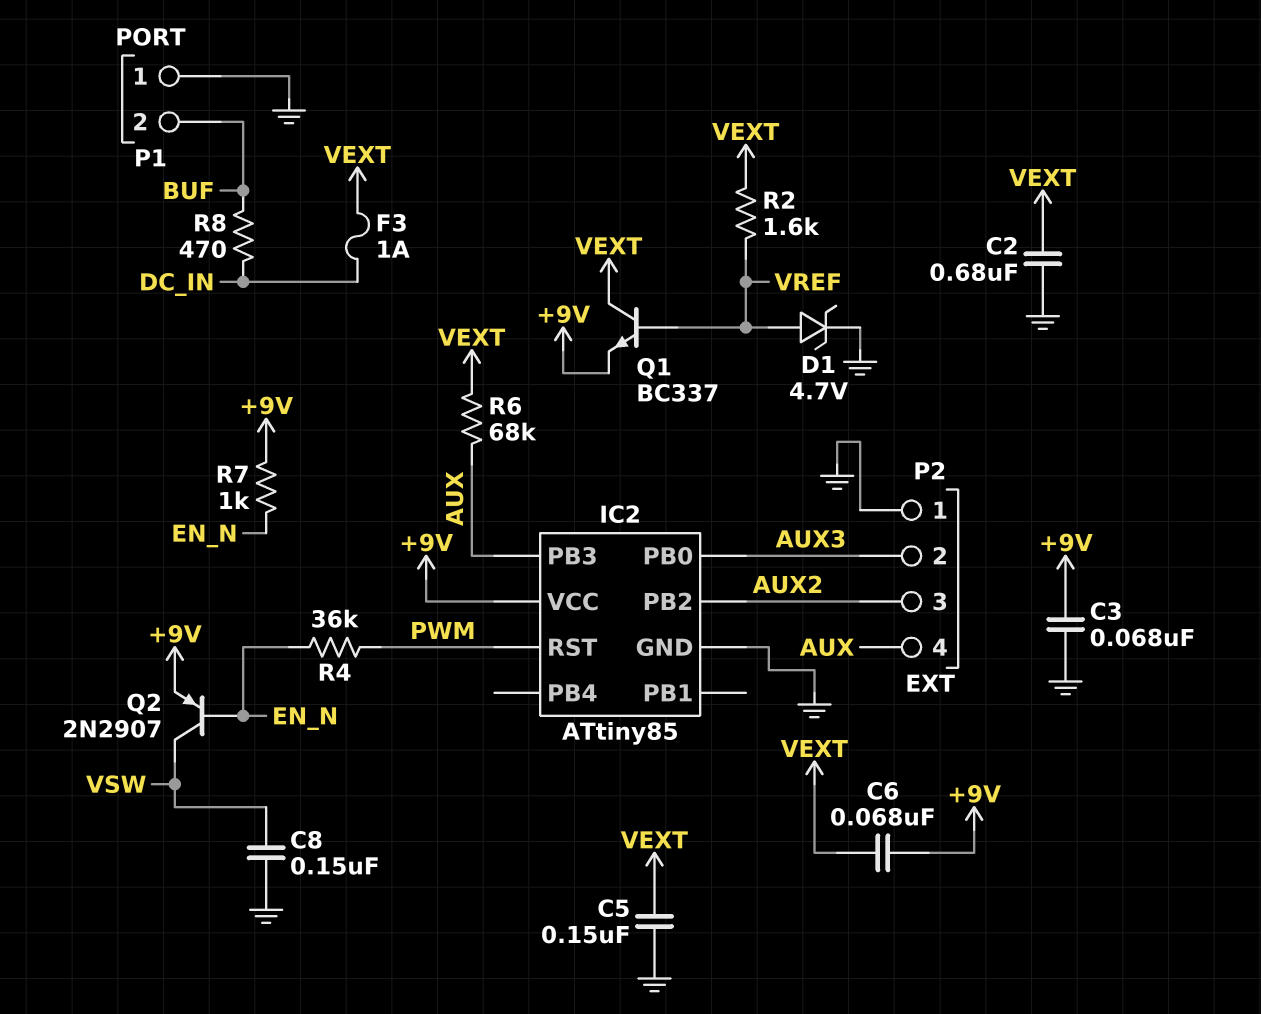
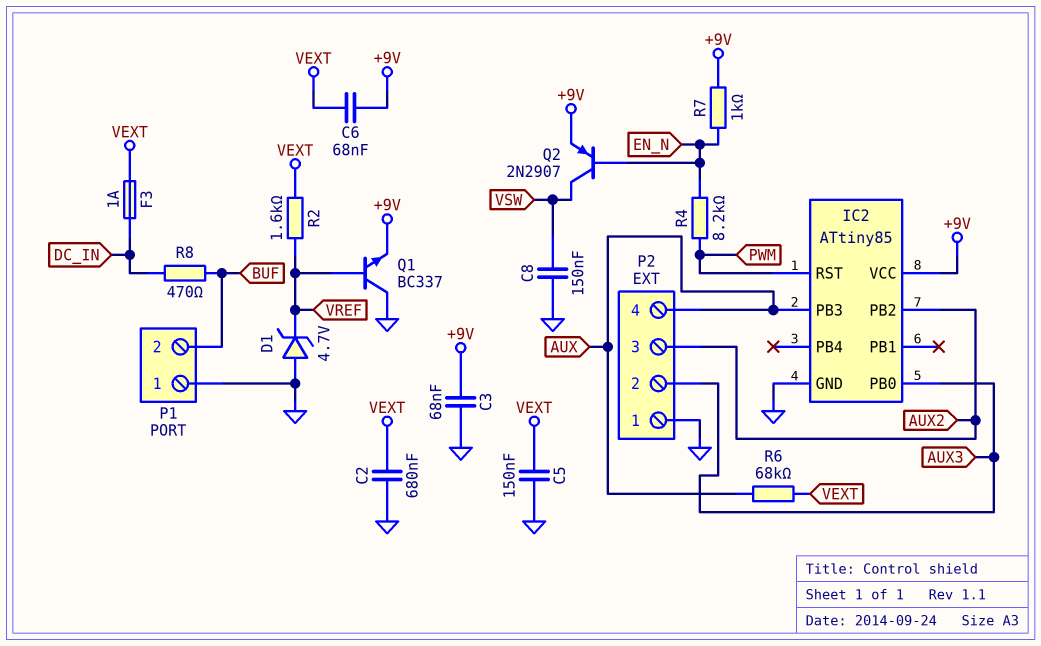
D1: zener 4.7V (A VREF, K GND) -> zener 4.7V (A GND, K VREF)
Q1: NPN BC337 (B VREF, C VEXT, E +9V) -> NPN BC337 (B VREF, C GND, E +9V)
R4: 36k (EN_N, PWM) -> 8.2k (EN_N, PWM)

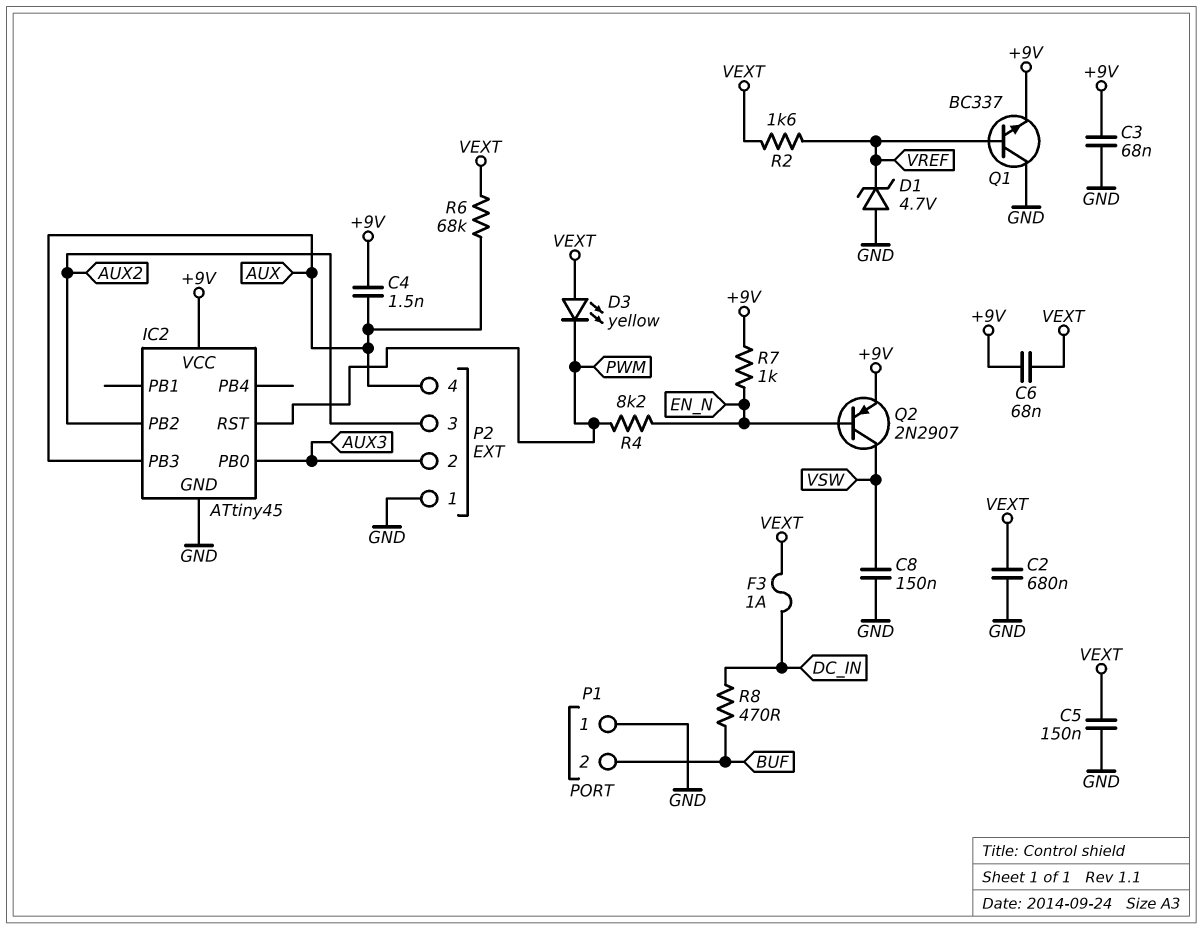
C4: none -> 1.5nF (+9V, AUX)
D3: none -> LED yellow (A VEXT, K PWM)
IC2: ATtiny85 -> ATtiny45

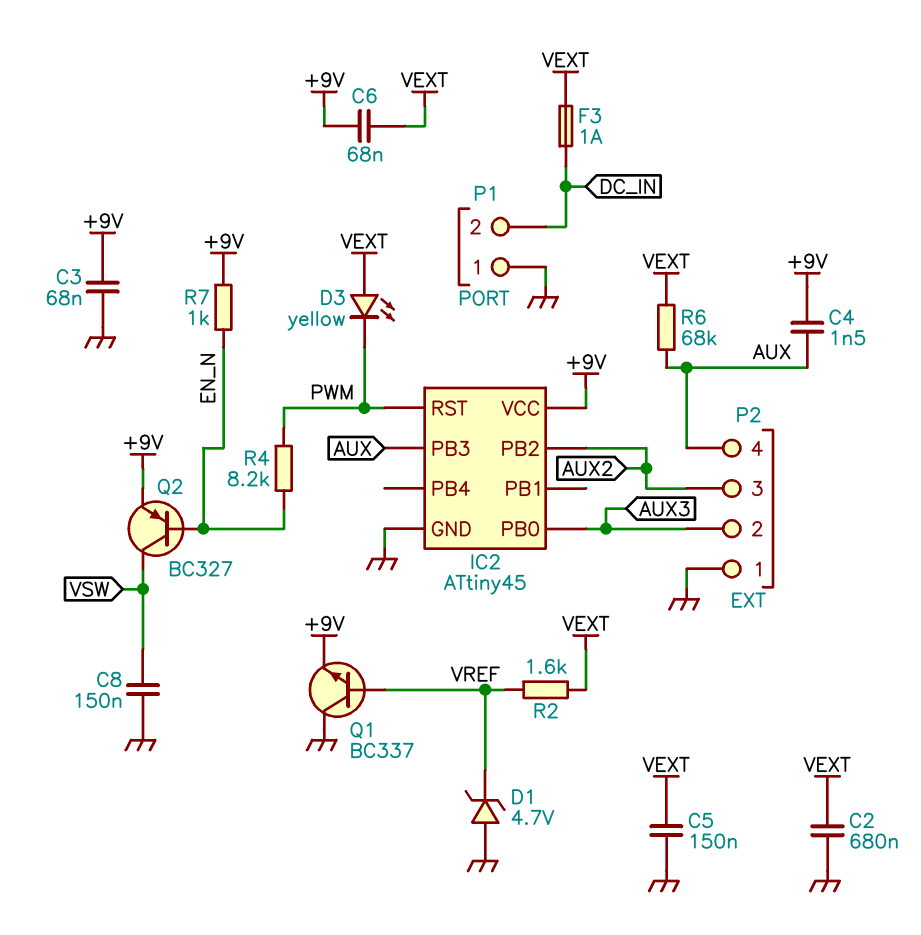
P1 pin 2: BUF -> DC_IN
Q2: PNP 2N2907 (B EN_N, C VSW, E +9V) -> PNP BC327 (B EN_N, C VSW, E +9V)
R8: 470 (BUF, DC_IN) -> none

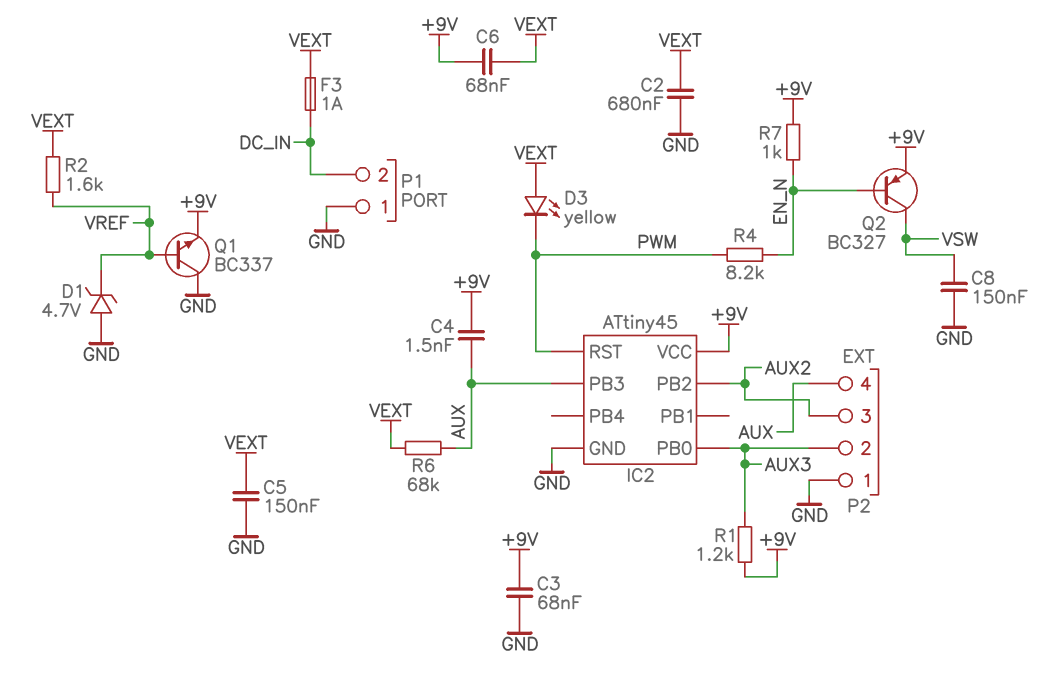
R1: none -> 1.2k (+9V, AUX3)

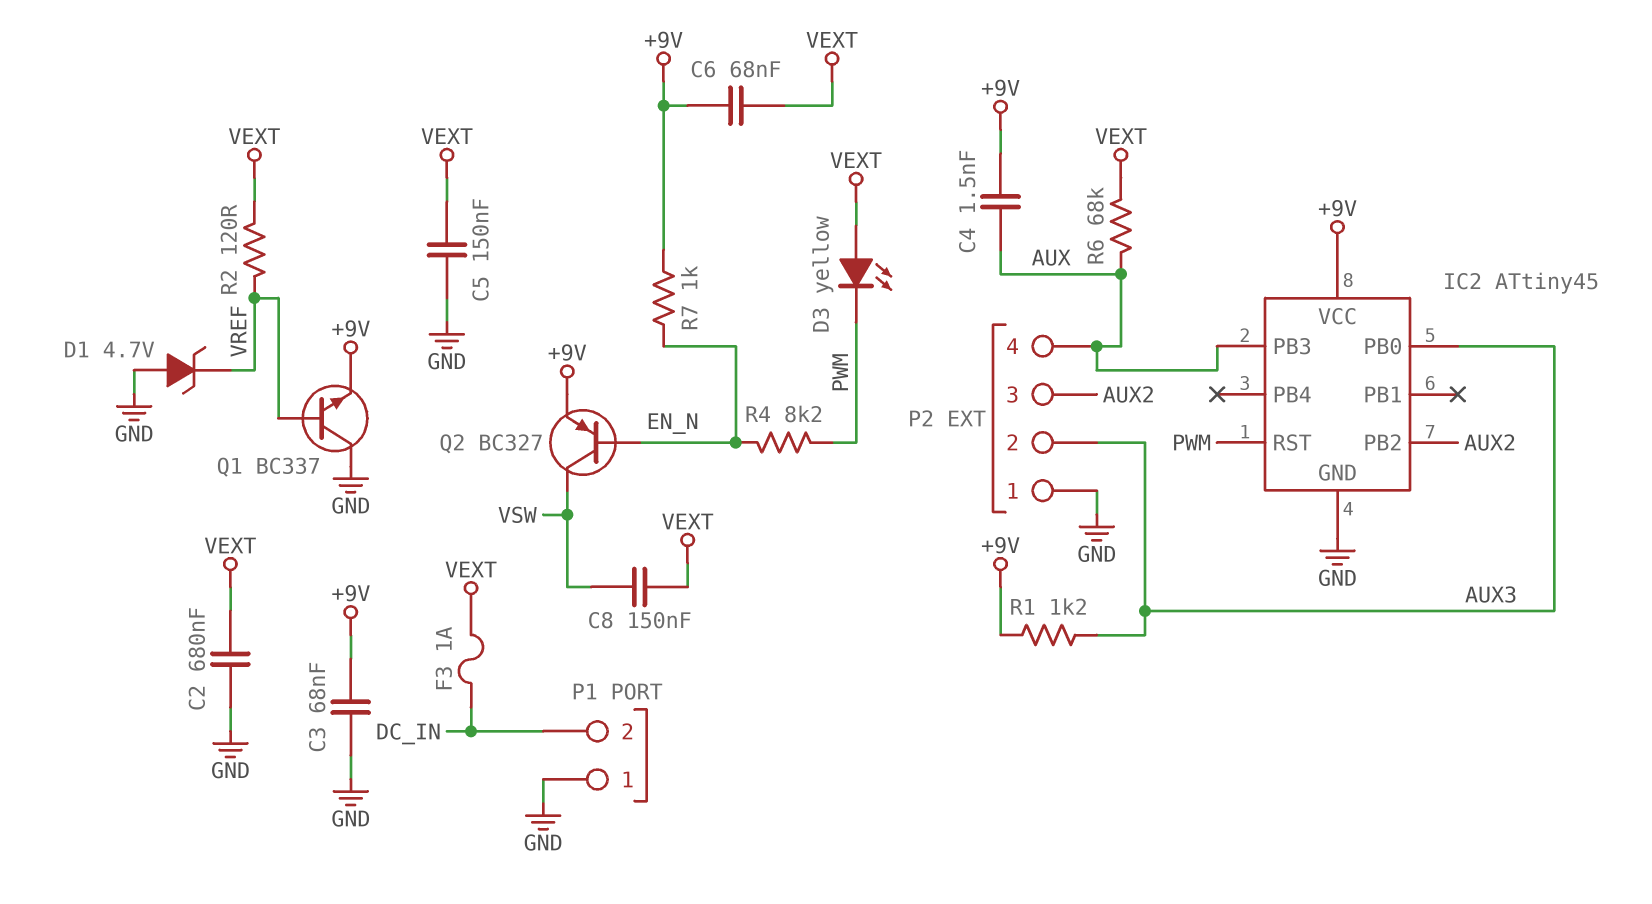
C8: 150nF (GND, VSW) -> 150nF (VEXT, VSW)
R2: 1.6k (VEXT, VREF) -> 120 (VEXT, VREF)

